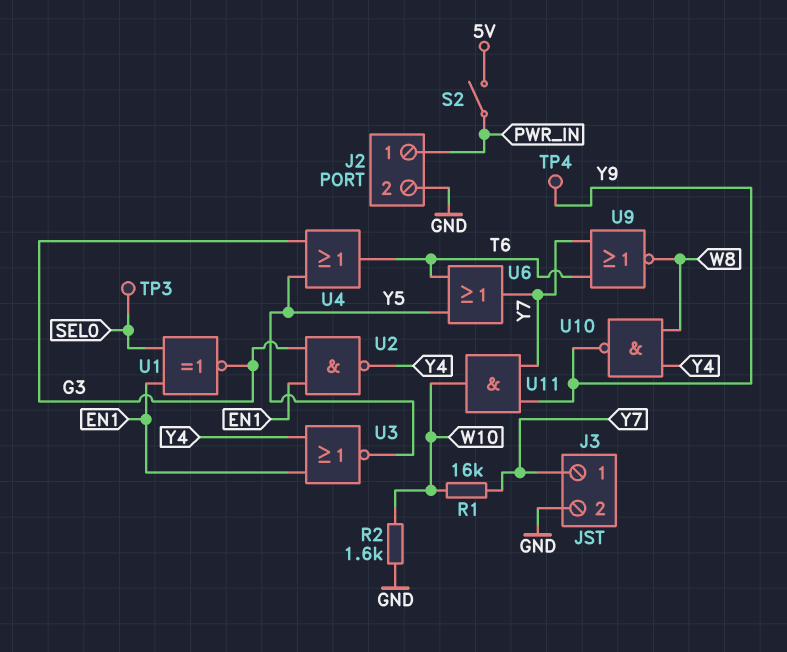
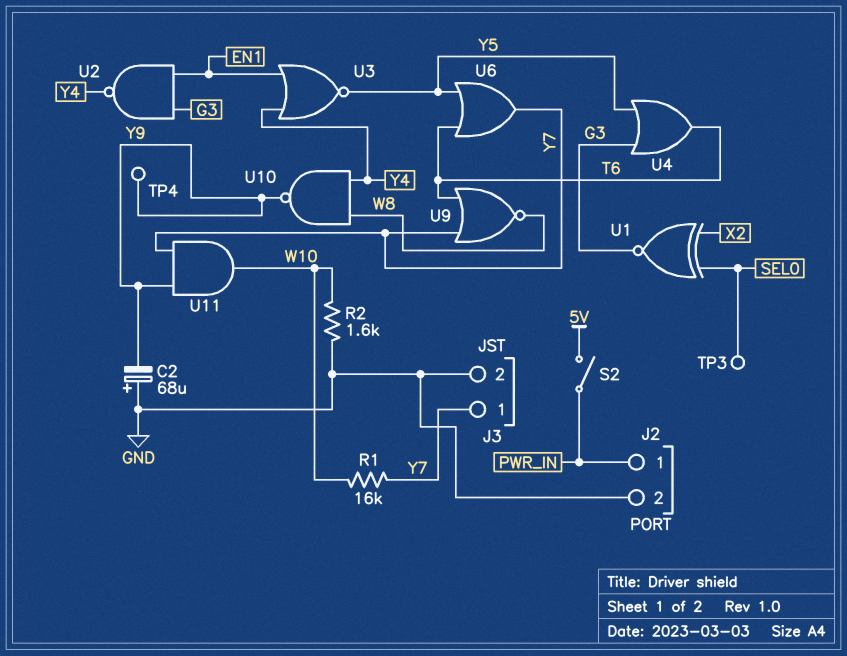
C2: none -> 68uF (plus GND, minus Y9)
U1: XNOR (in EN1, in SEL0, out G3) -> XNOR (in SEL0, in X2, out G3)

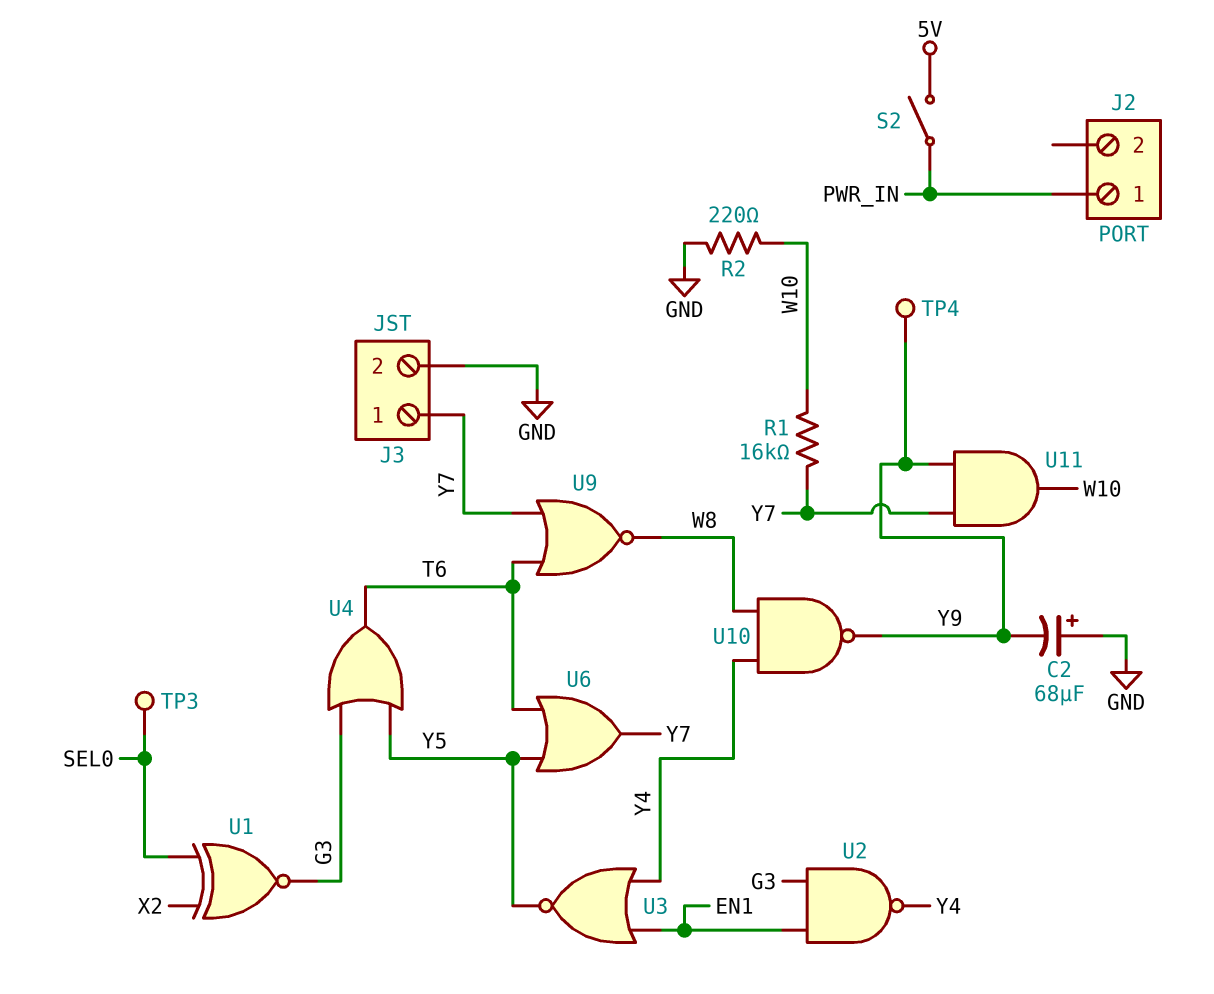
J2 pin 2: GND -> none
R2: 1.6k (GND, W10) -> 220 (GND, W10)

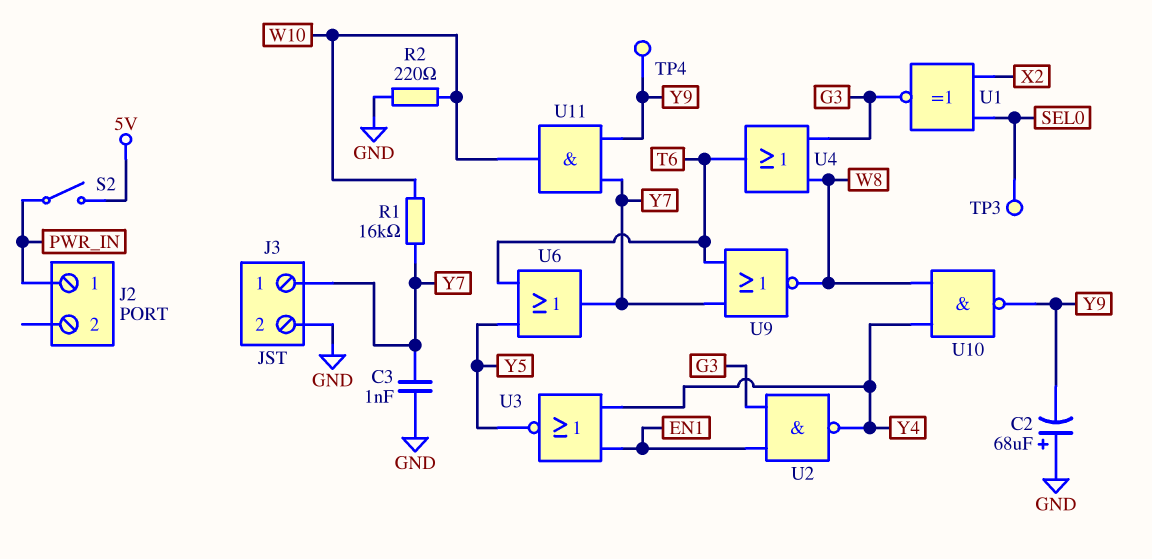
C3: none -> 1nF (GND, Y7)
U4: OR (in G3, in Y5, out T6) -> OR (in G3, in W8, out T6)

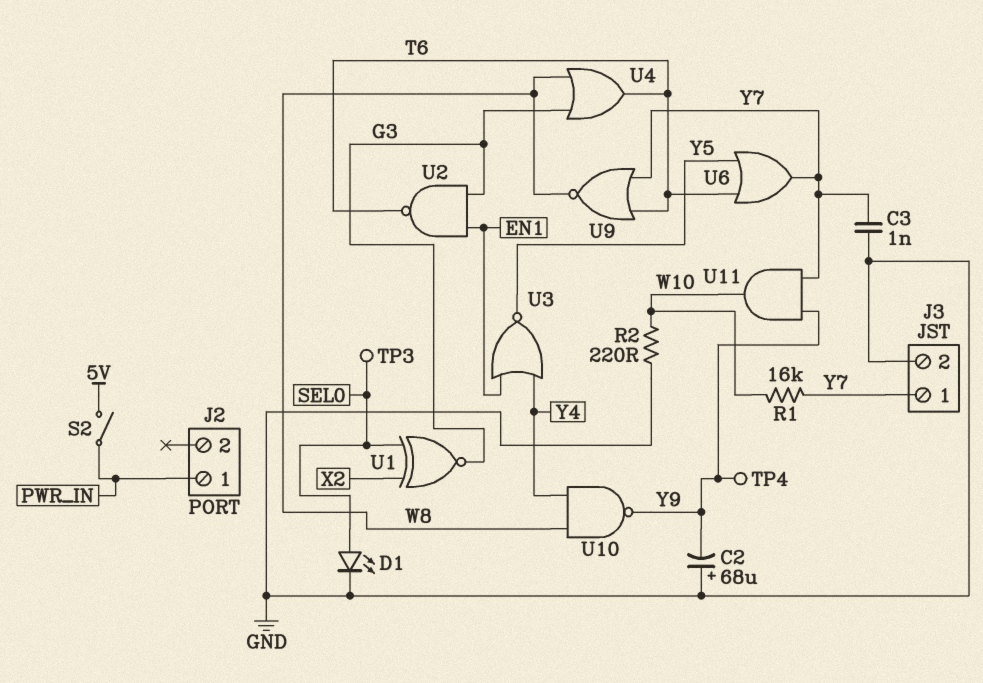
D1: none -> LED (A SEL0, K GND)
U2: NAND (in EN1, in G3, out Y4) -> NAND (in EN1, in G3, out T6)

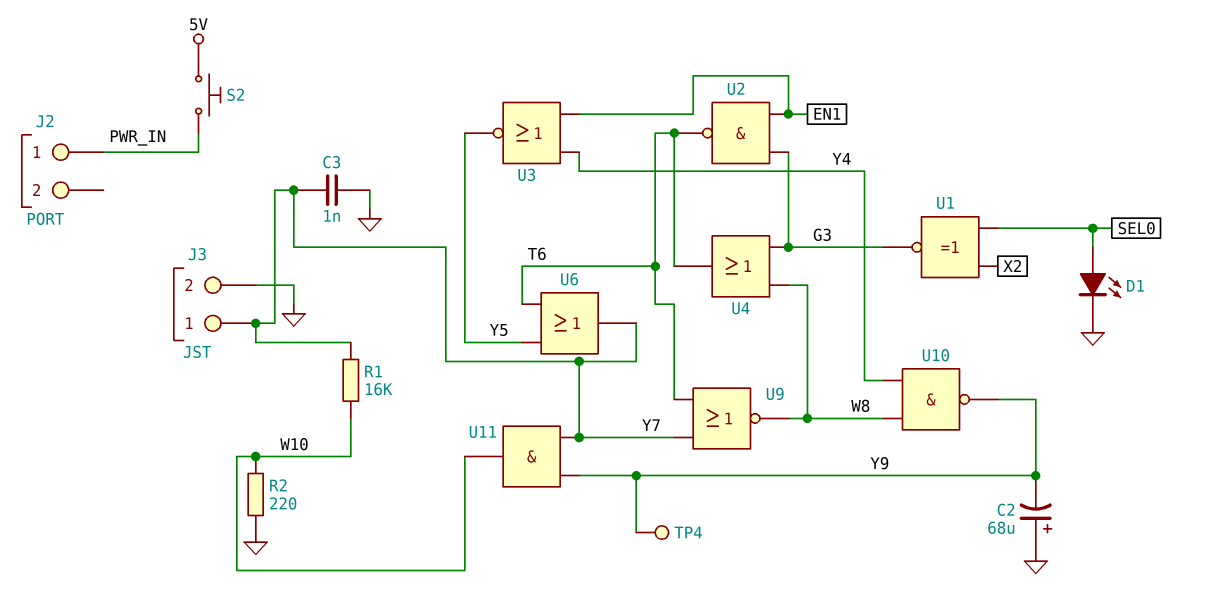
S2: switch (5V, PWR_IN) -> button (5V, PWR_IN)
TP3: test point (SEL0) -> none

